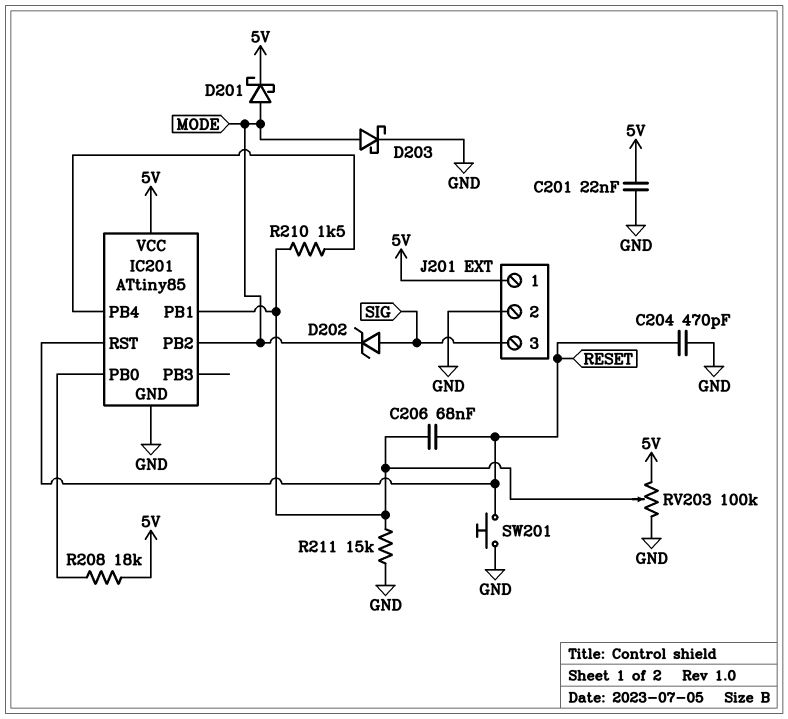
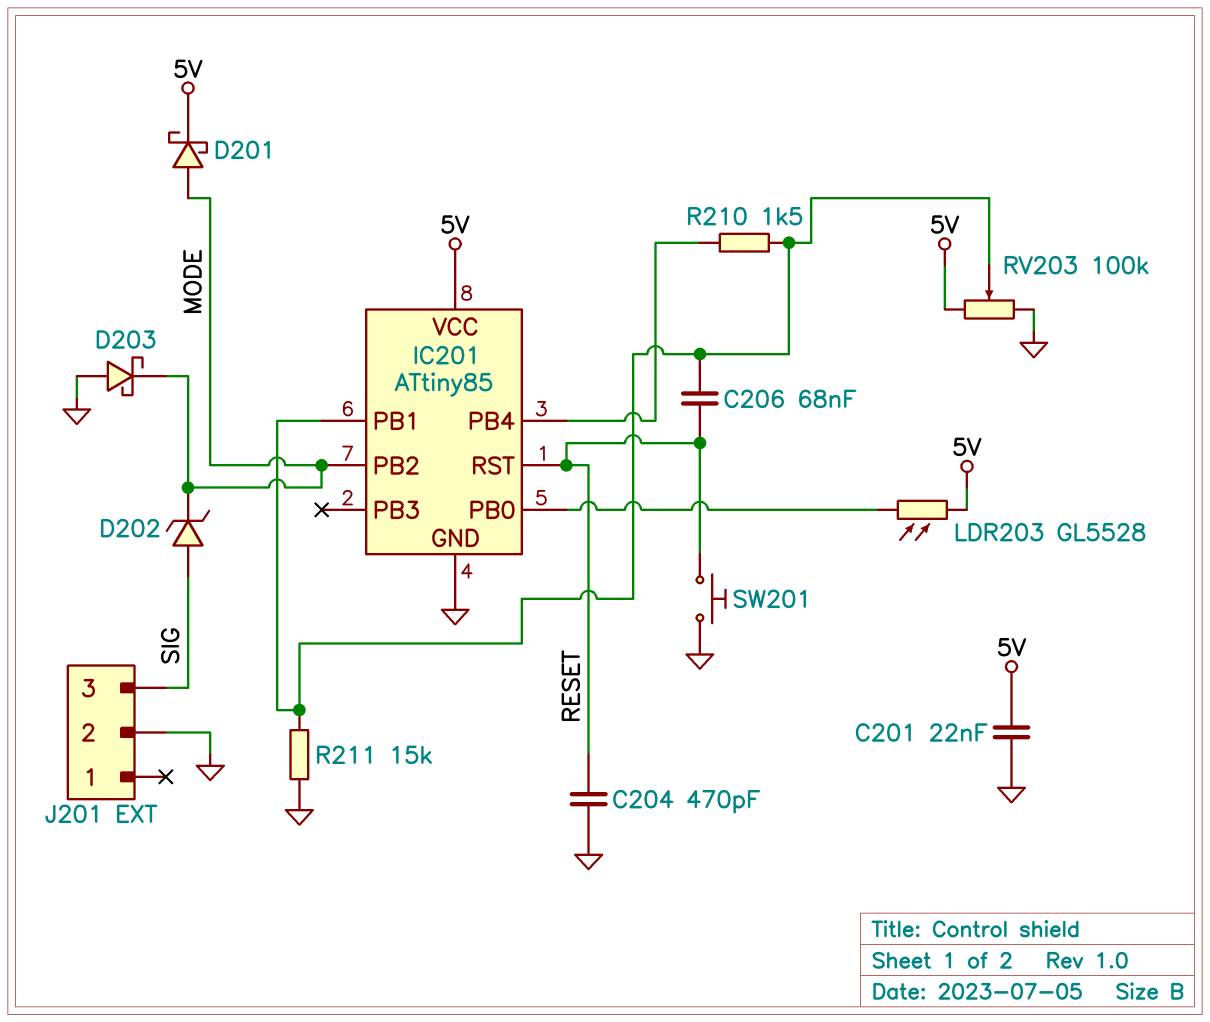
D203: schottky (A MODE, K GND) -> schottky (A GND, K MODE)
J201 pin 1: 5V -> none
LDR203: none -> GL5528 (5V, IC201/PB0)
R208: 18k (5V, IC201/PB0) -> none

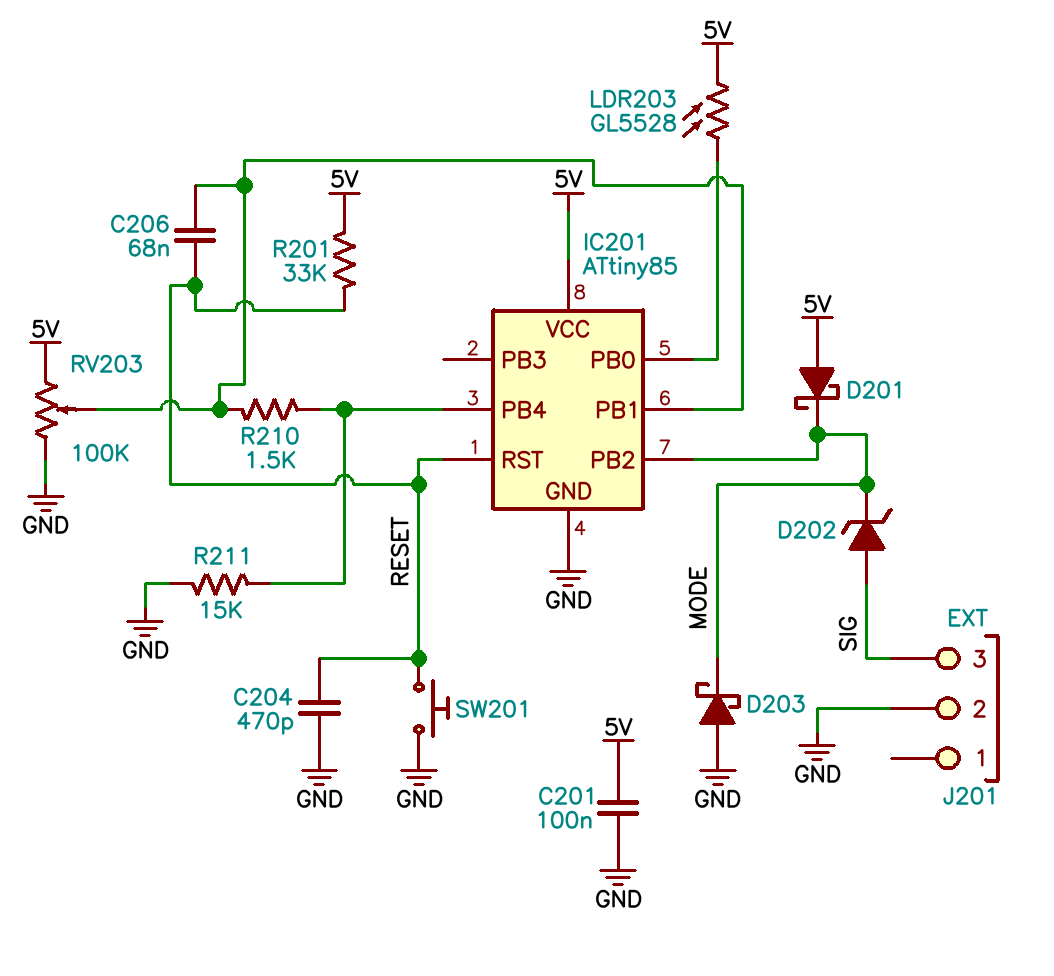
C201: 22nF (5V, GND) -> 100nF (5V, GND)
D201: schottky (A MODE, K 5V) -> schottky (A 5V, K MODE)
R201: none -> 33k (5V, RESET)
R211: 15k (GND, IC201/PB1) -> 15k (GND, IC201/PB4)

